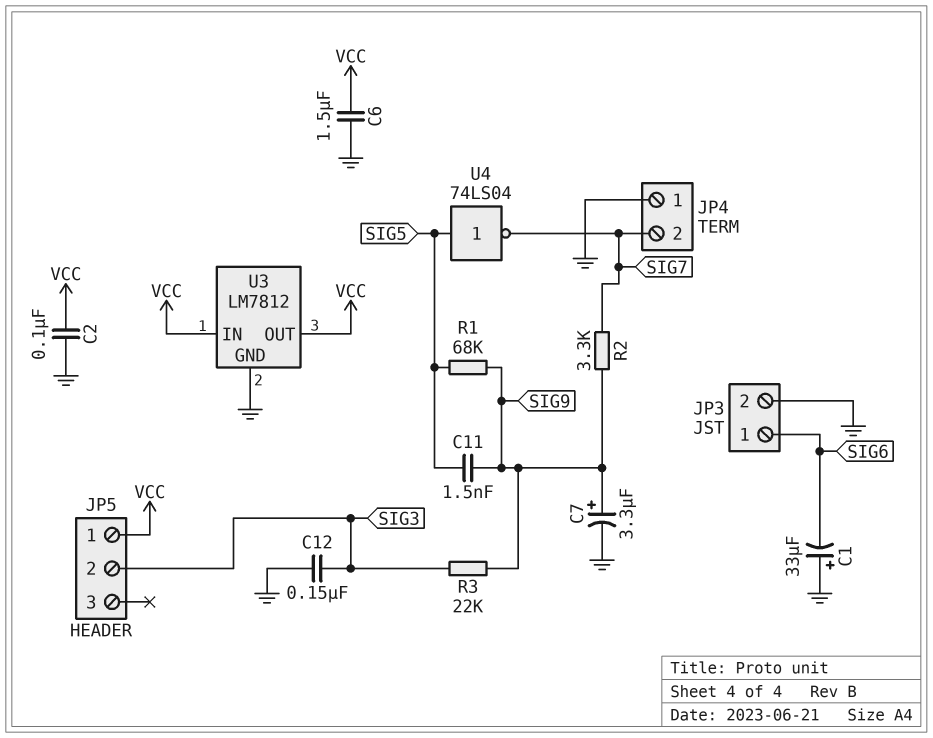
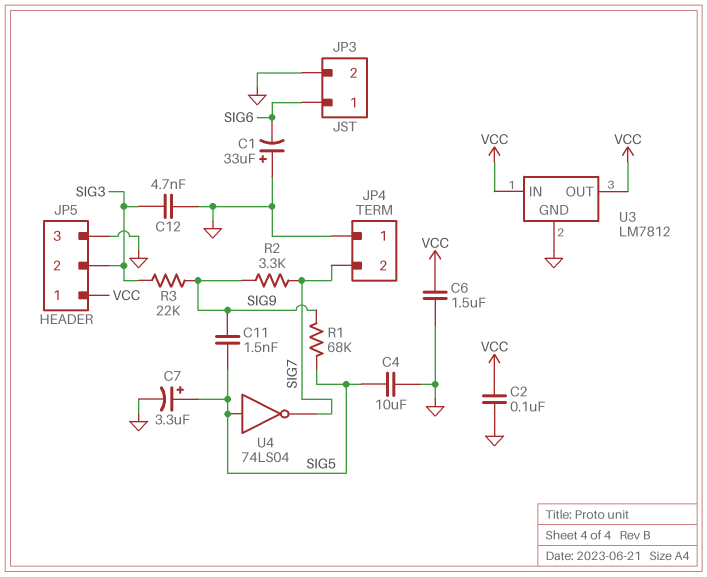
C4: none -> 10uF (GND, SIG5)
C7: 3.3uF (plus SIG9, minus GND) -> 3.3uF (plus SIG5, minus GND)
C12: 150nF (GND, SIG3) -> 4.7nF (GND, SIG3)
JP5 pin 3: none -> GND

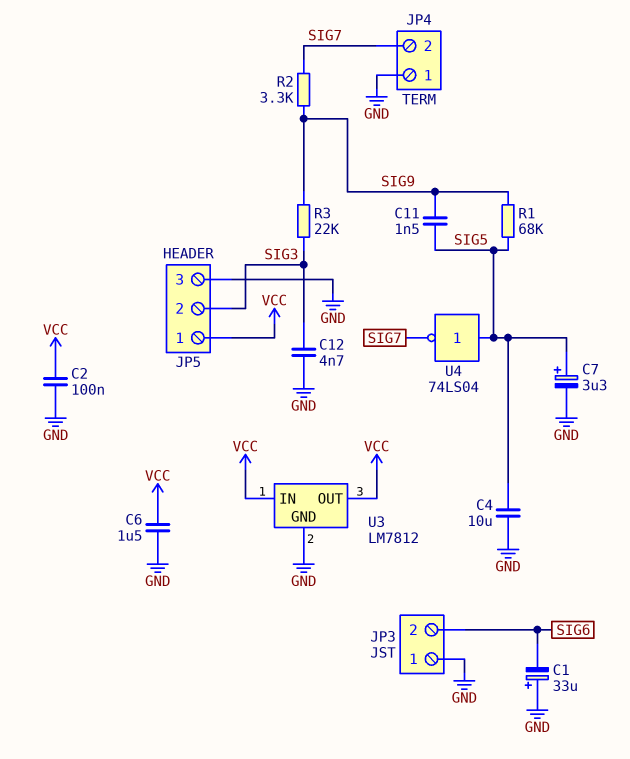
JP3 pin 1: SIG6 -> GND
JP3 pin 2: GND -> SIG6

